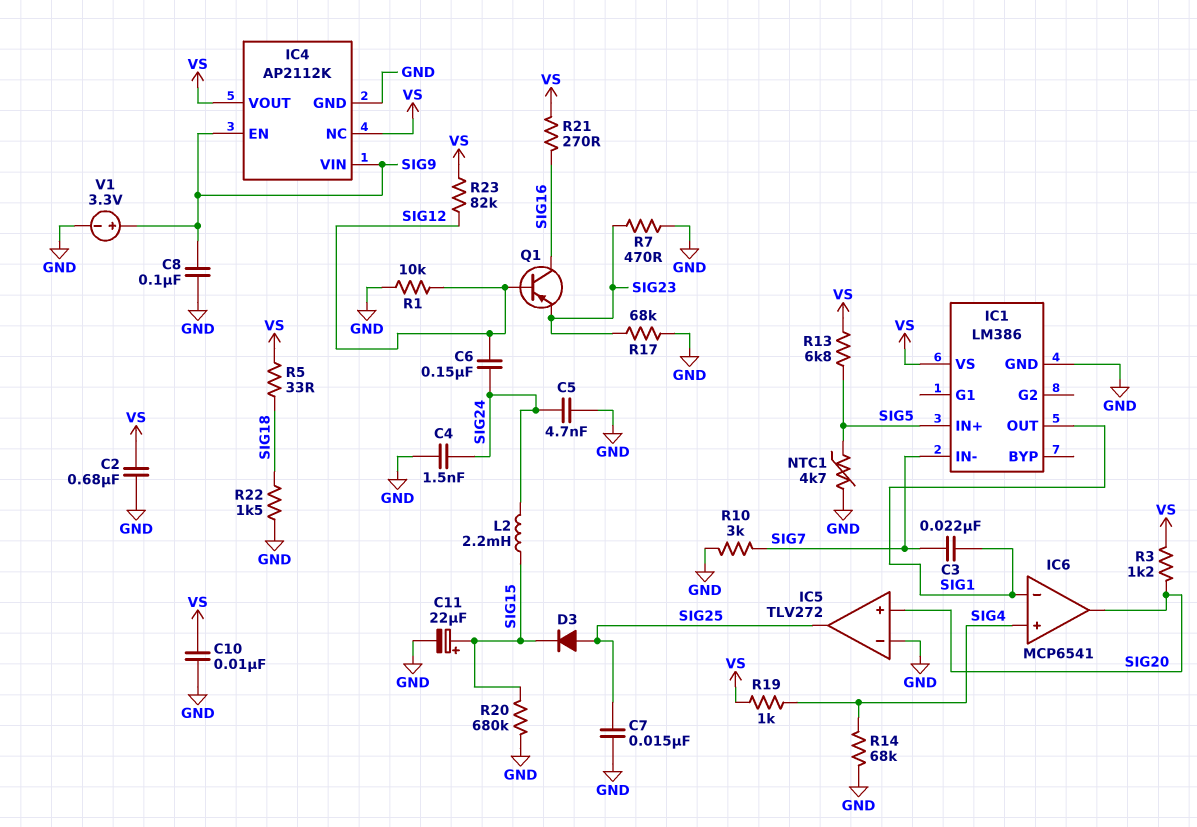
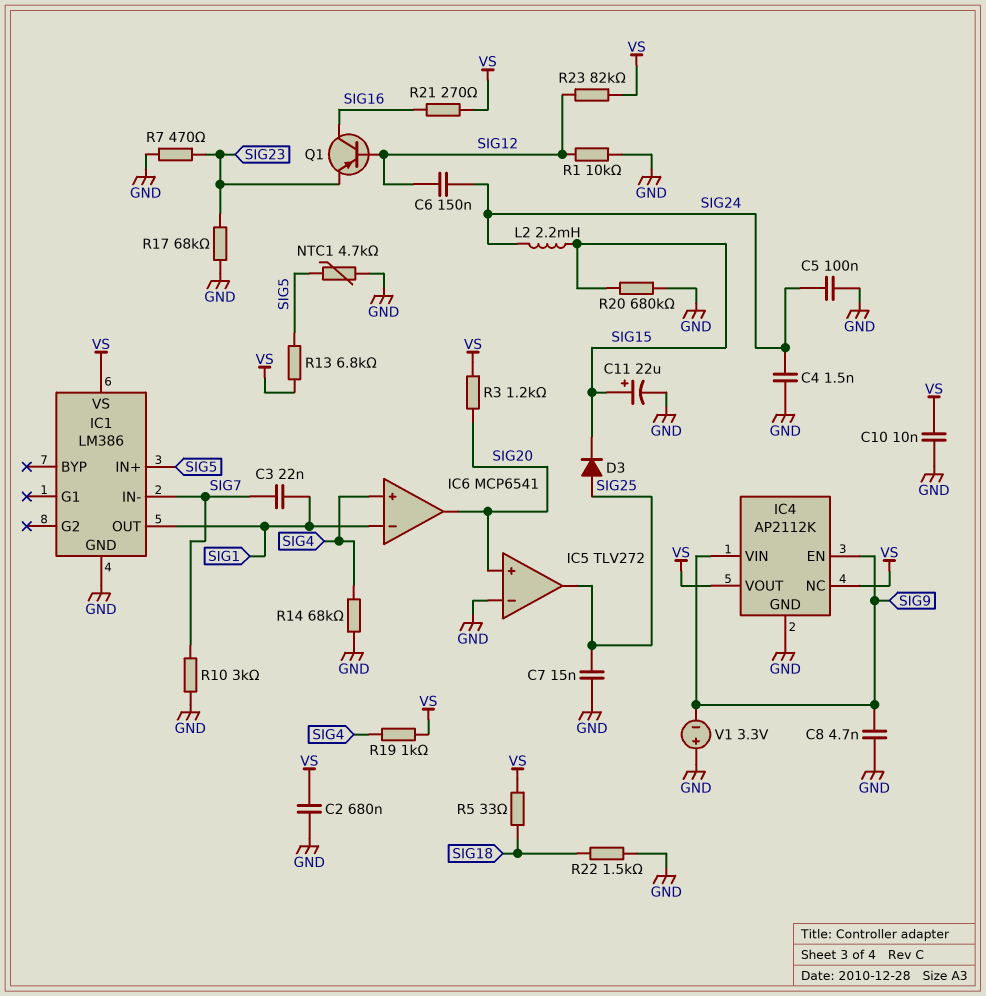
C5: 4.7nF (GND, SIG24) -> 100nF (GND, SIG24)
C8: 100nF (GND, SIG9) -> 4.7nF (GND, SIG9)
V1: 3.3V (plus SIG9, minus GND) -> 3.3V (plus GND, minus SIG9)

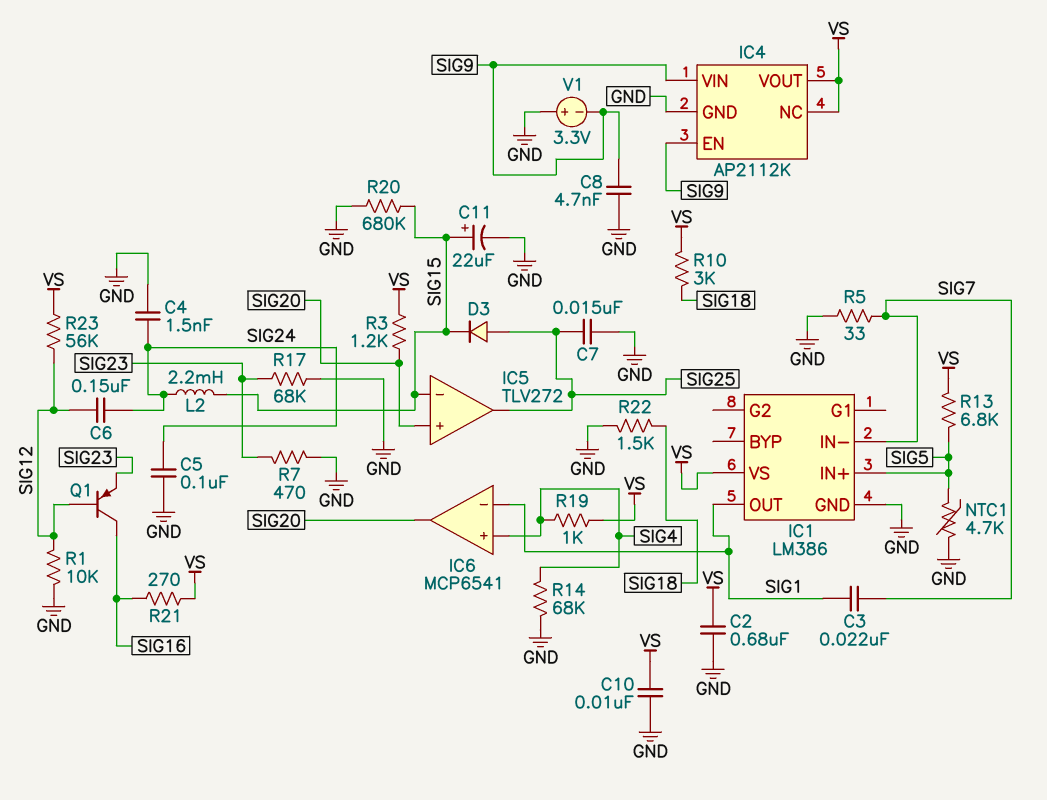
IC5 pin in-: GND -> SIG15
R5: 33 (SIG18, VS) -> 33 (GND, SIG7)
R10: 3k (GND, SIG7) -> 3k (SIG18, VS)
R23: 82k (SIG12, VS) -> 56k (SIG12, VS)

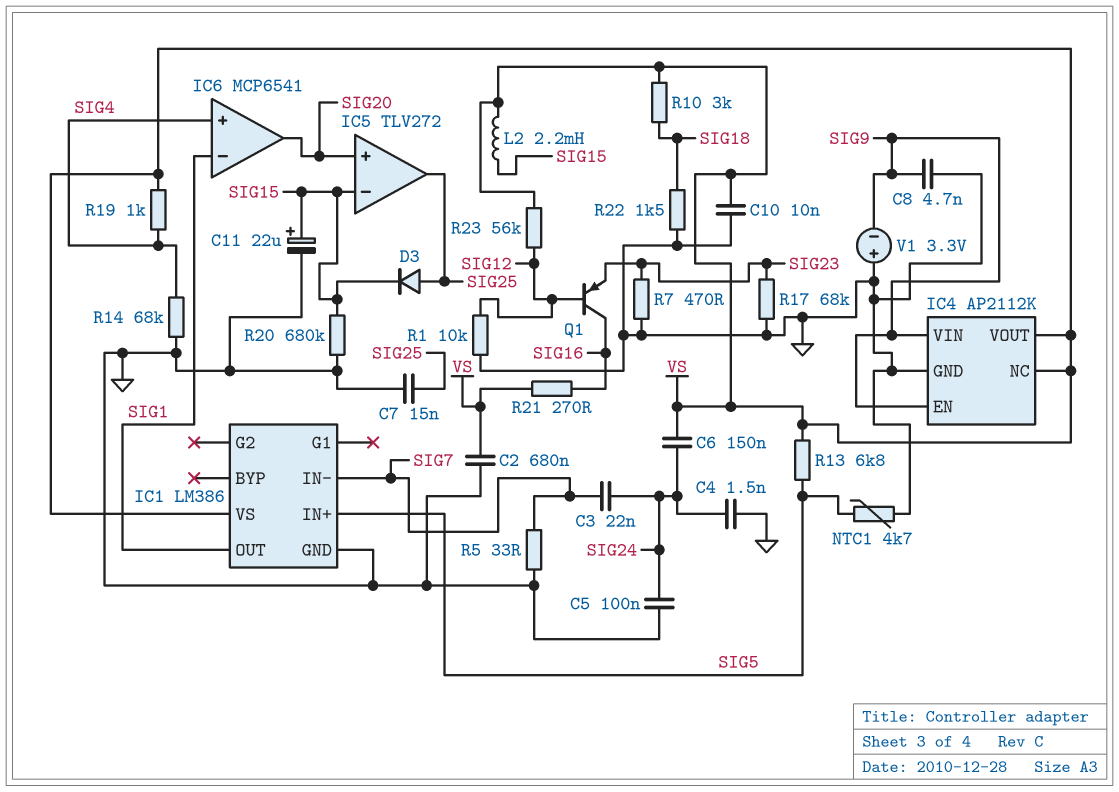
C3: 22nF (SIG1, SIG7) -> 22nF (SIG7, SIG24)
C6: 150nF (SIG12, SIG24) -> 150nF (SIG24, VS)
L2: 2.2mH (SIG15, SIG24) -> 2.2mH (SIG15, VS)
R3: 1.2k (SIG20, VS) -> none

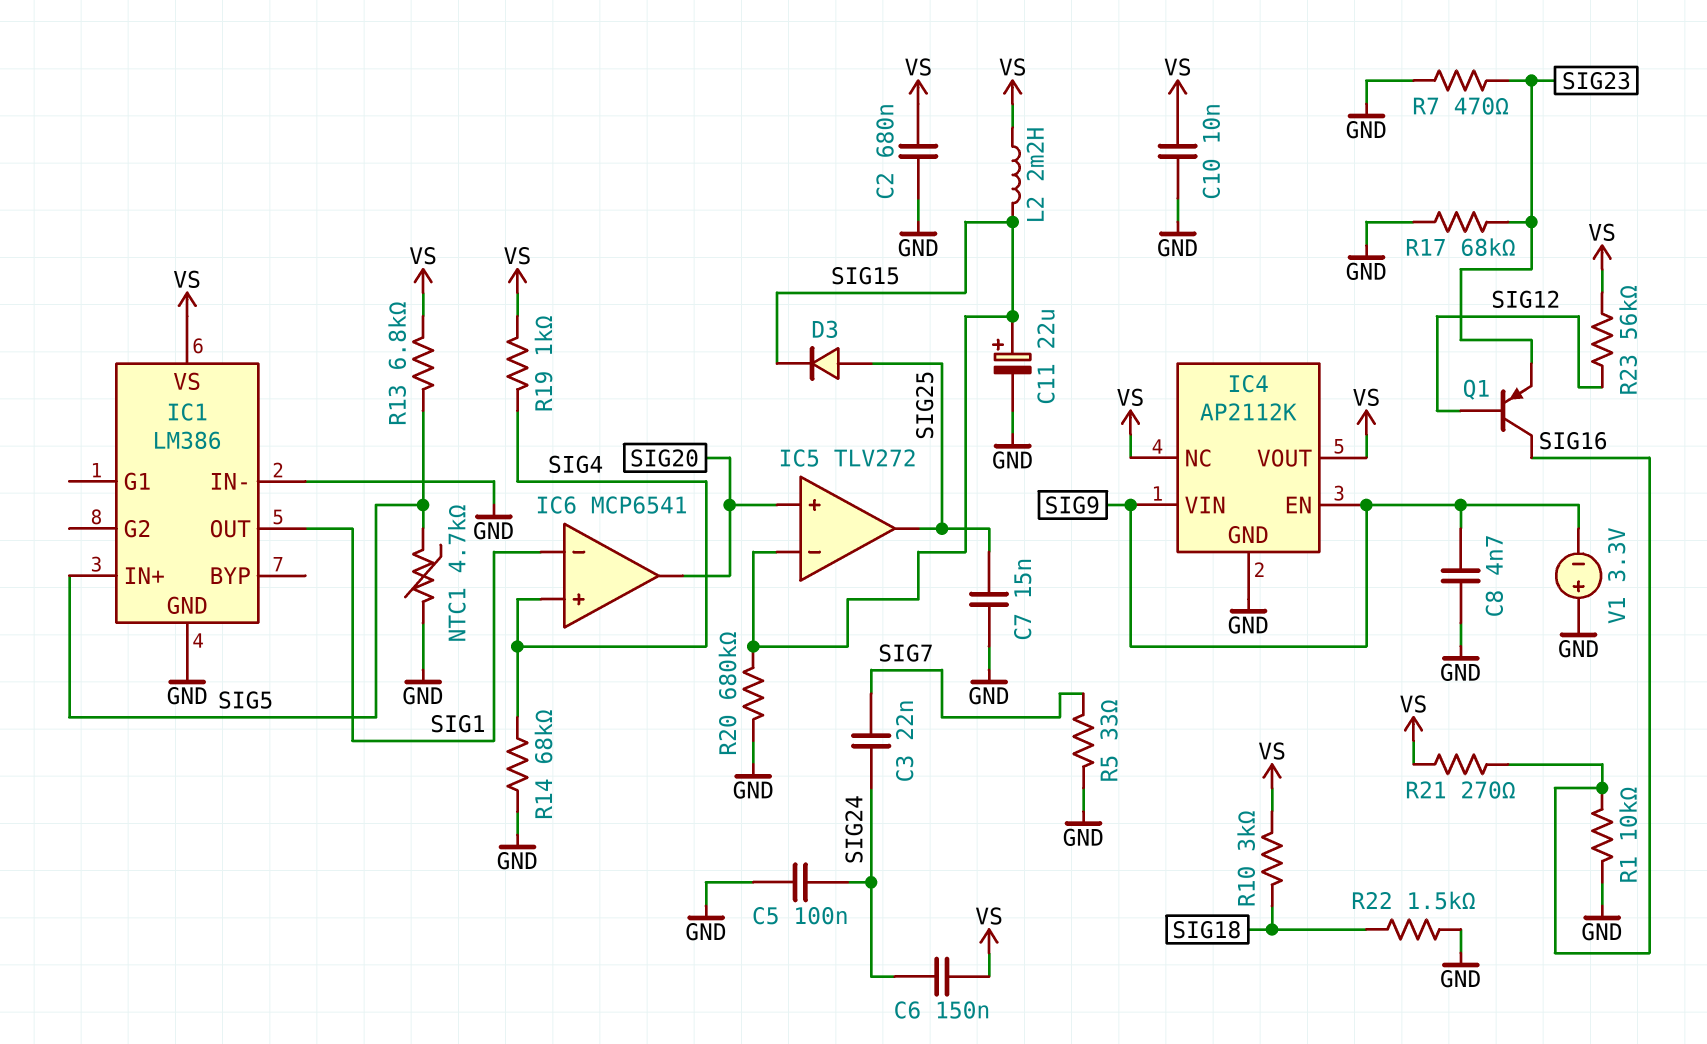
C4: 1.5nF (GND, SIG24) -> none
IC1 pin IN-: SIG7 -> GND
R1: 10k (GND, SIG12) -> 10k (GND, SIG16)

